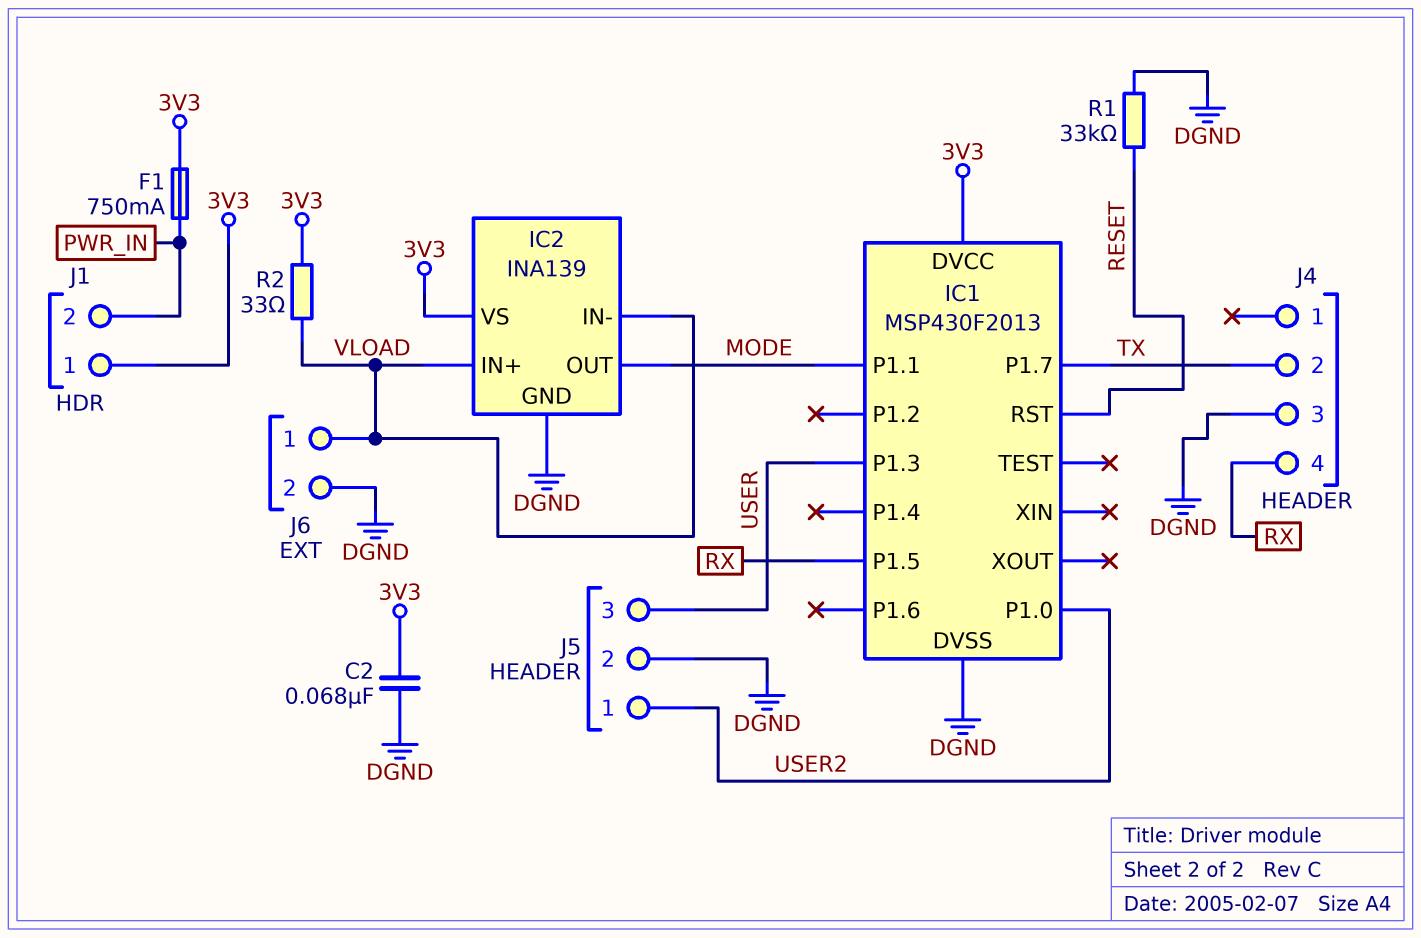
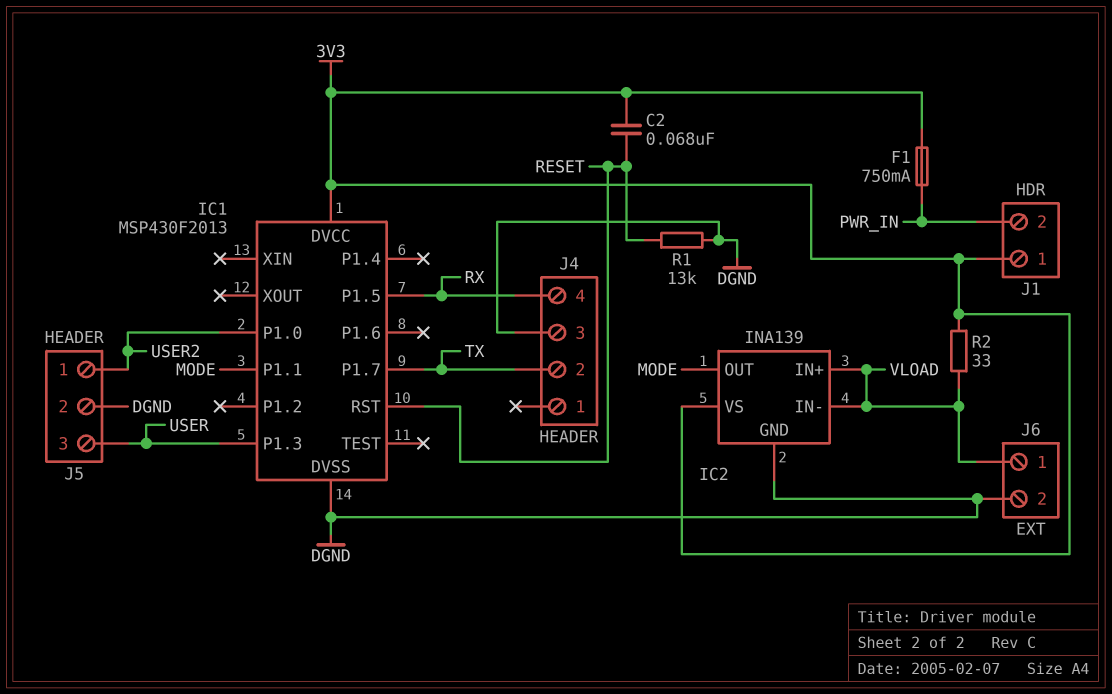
C2: 68nF (3V3, DGND) -> 68nF (3V3, RESET)
R1: 33k (DGND, RESET) -> 13k (DGND, RESET)

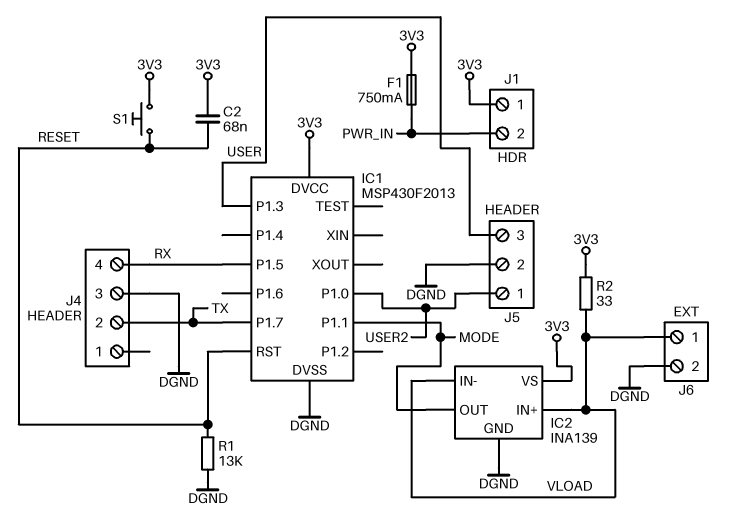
S1: none -> button (3V3, RESET)

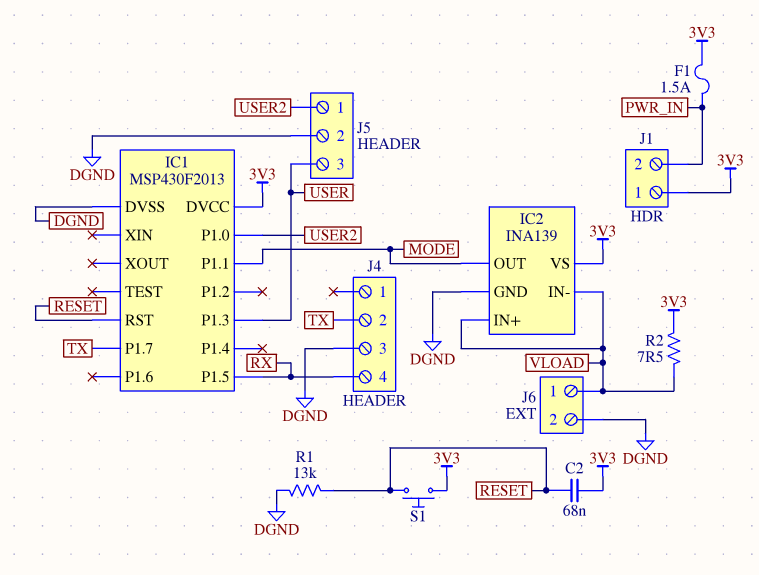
F1: 750mA (3V3, PWR_IN) -> 1.5A (3V3, PWR_IN)
R2: 33 (3V3, VLOAD) -> 7.5 (3V3, VLOAD)

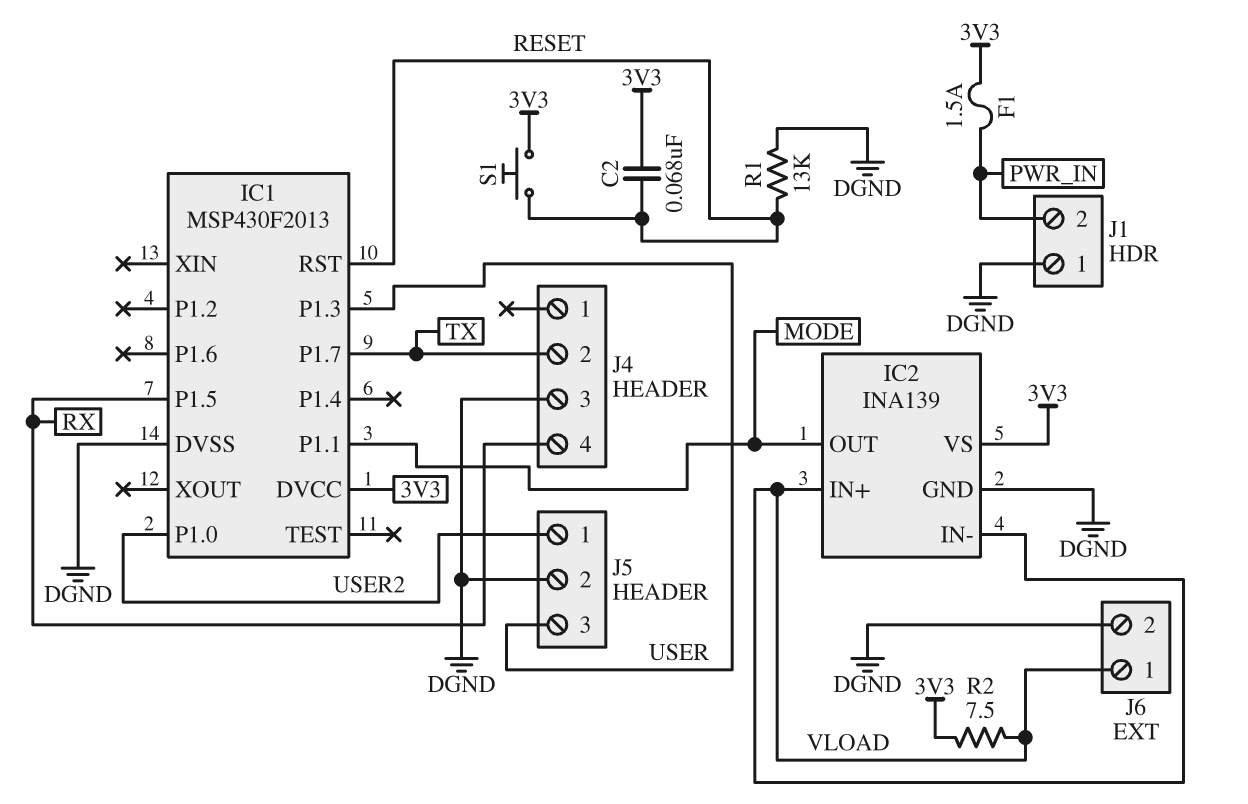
J1 pin 1: 3V3 -> DGND

